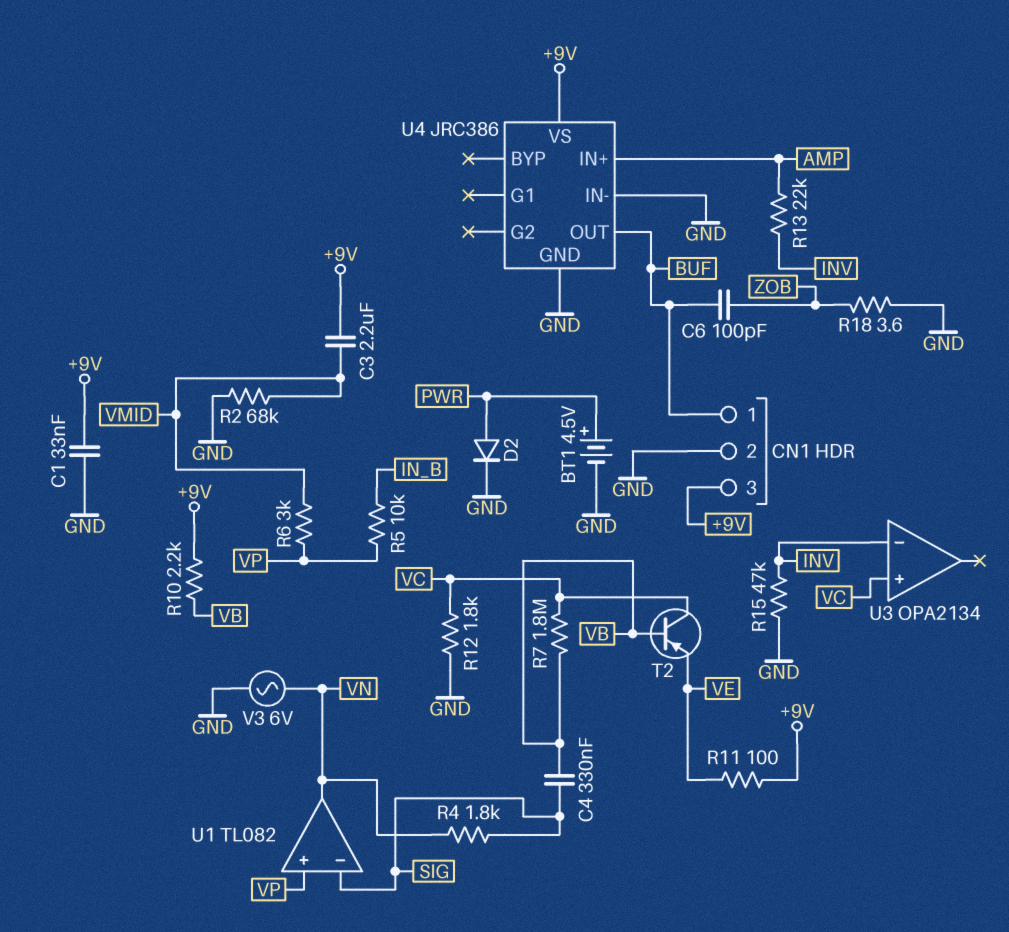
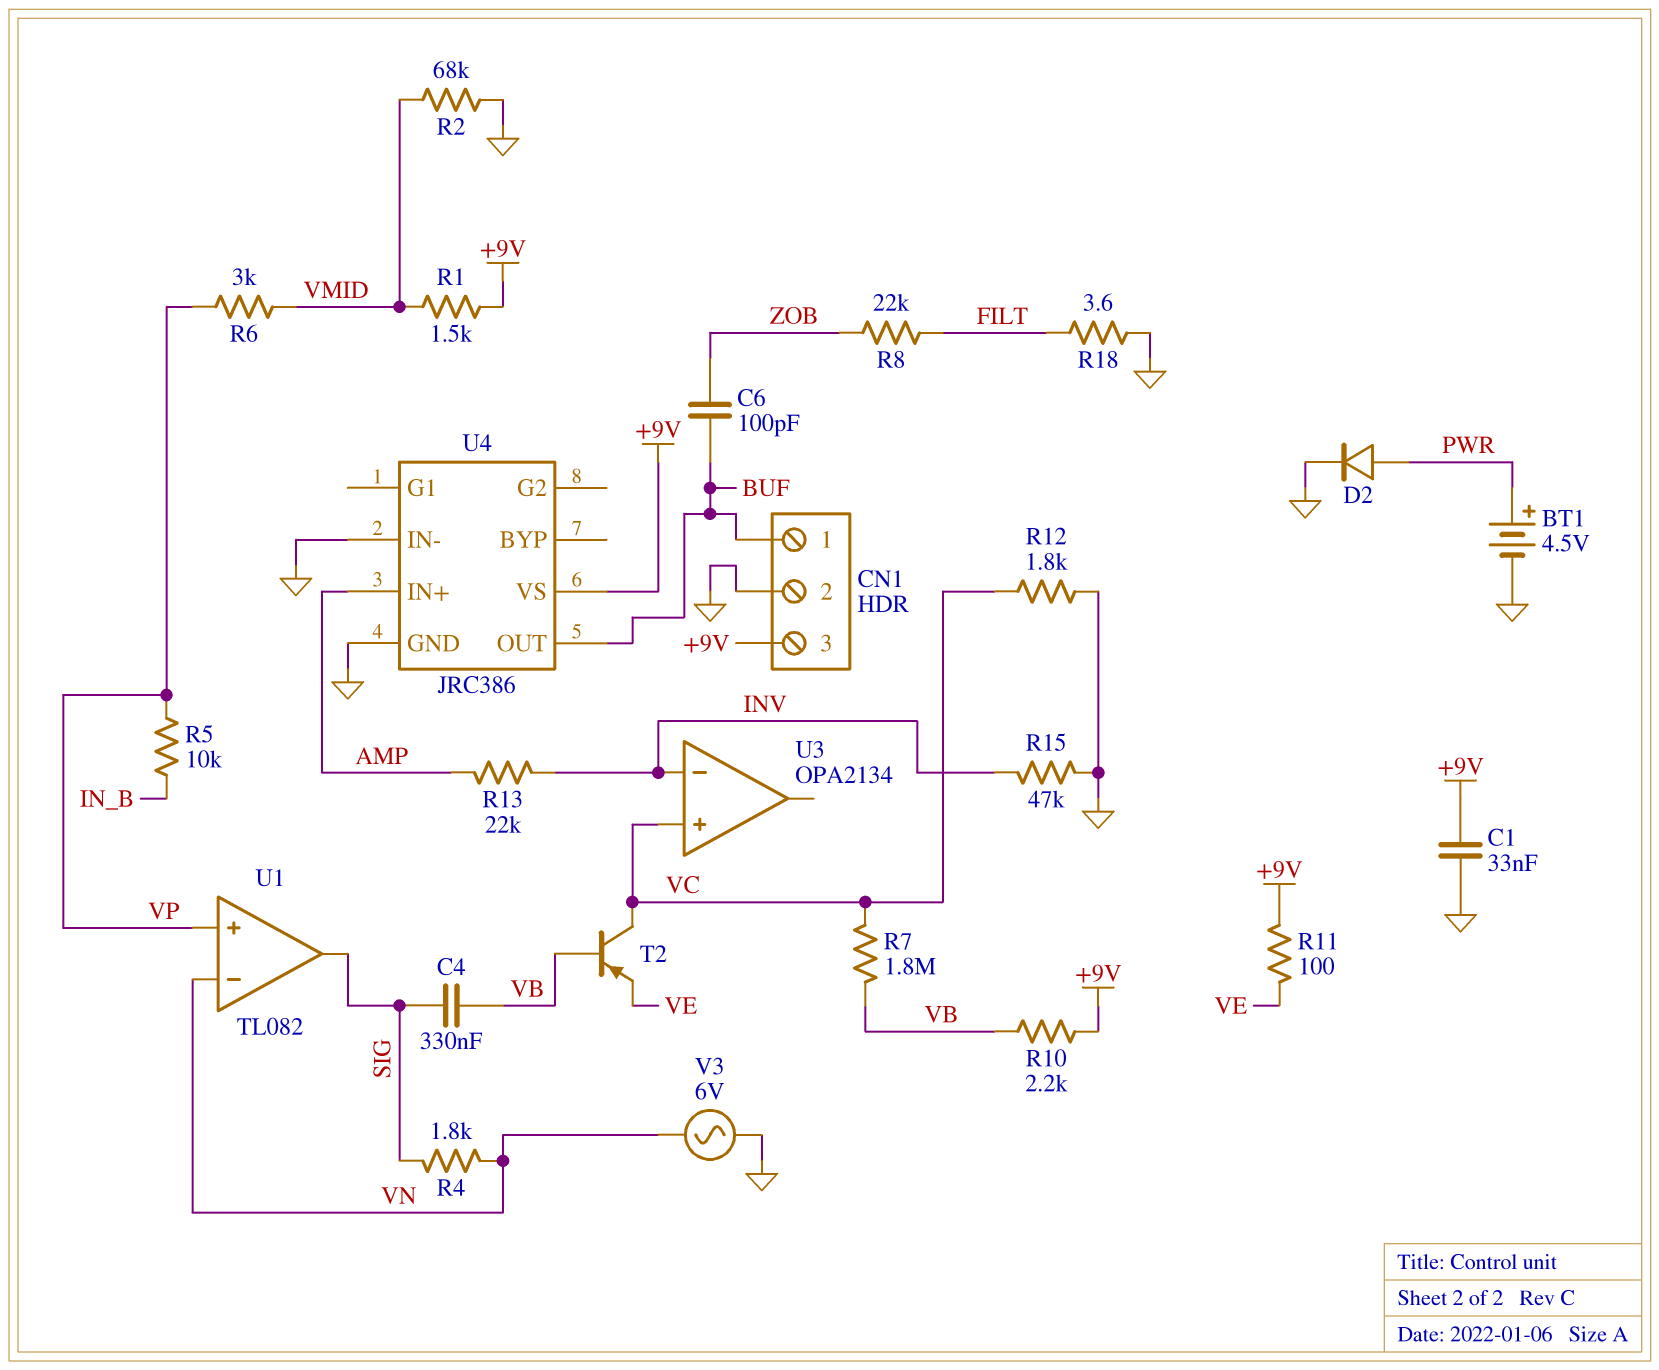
C3: 2.2uF (+9V, VMID) -> none
R1: none -> 1.5k (+9V, VMID)
R8: none -> 22k (FILT, ZOB)
R18: 3.6 (GND, ZOB) -> 3.6 (FILT, GND)
U1 pin in-: SIG -> VN
U1 pin out: VN -> SIG

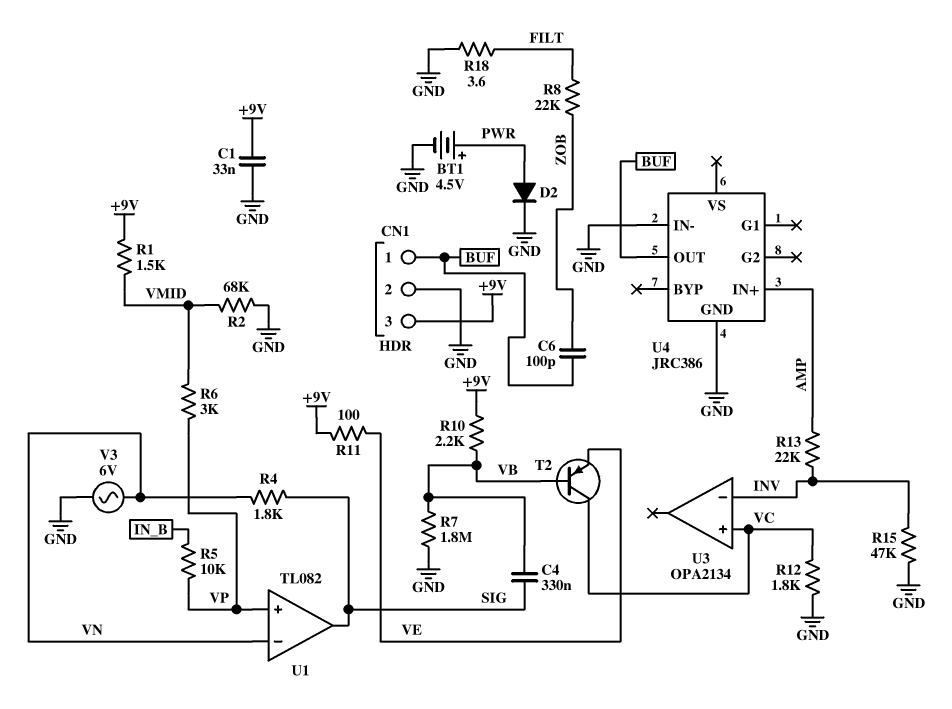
R7: 1.8M (VB, VC) -> 1.8M (GND, VB)
U4 pin VS: +9V -> none

